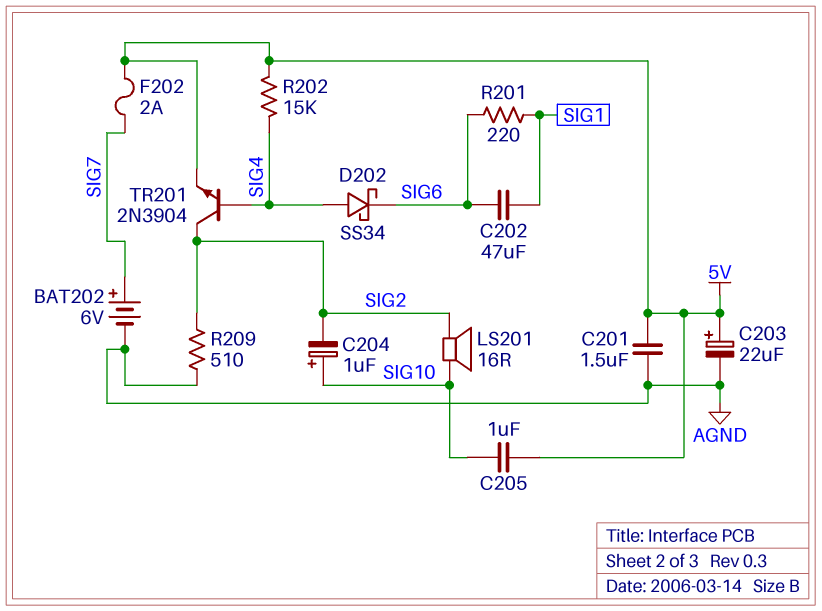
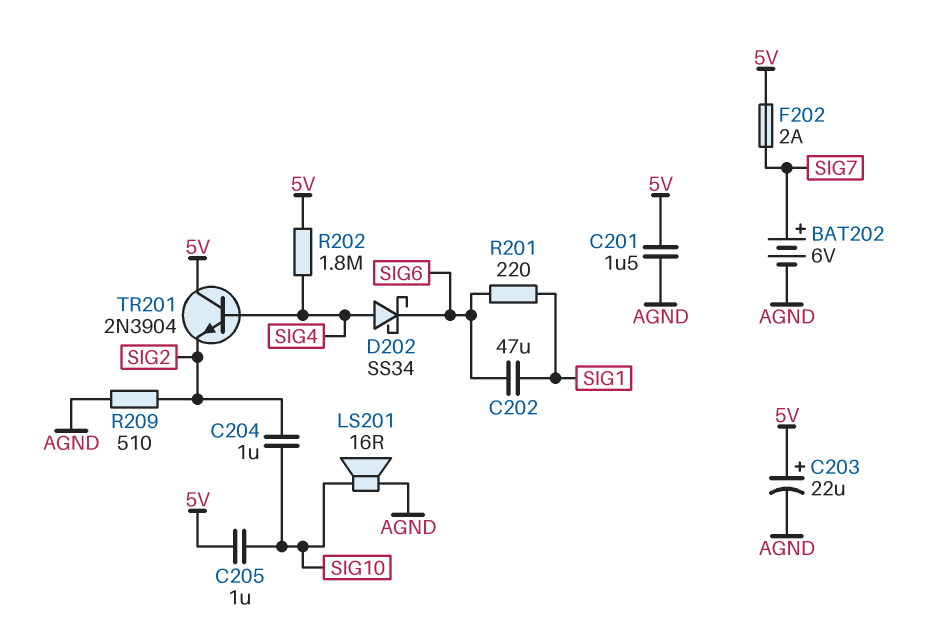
C204: 1uF (plus SIG10, minus SIG2) -> 1uF (SIG2, SIG10)
LS201: speaker 16R (SIG2, SIG10) -> speaker 16R (AGND, SIG10)
R202: 15k (5V, SIG4) -> 1.8M (5V, SIG4)
TR201: NPN 2N3904 (B SIG4, C SIG2, E 5V) -> NPN 2N3904 (B SIG4, C 5V, E SIG2)

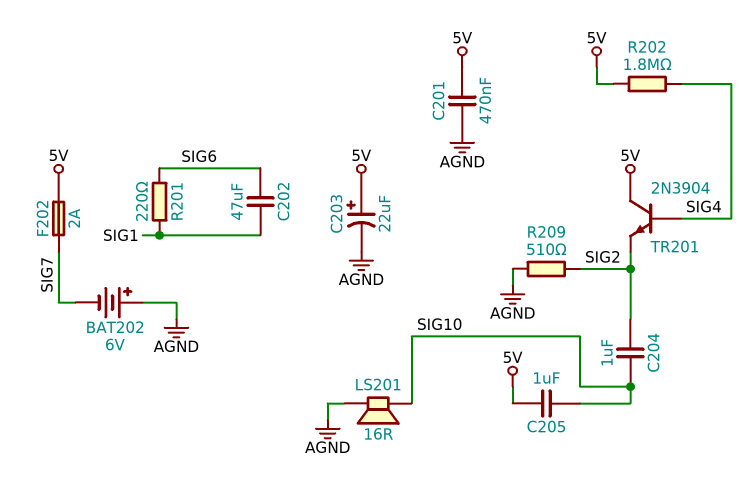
BAT202: 6V (plus SIG7, minus AGND) -> 6V (plus AGND, minus SIG7)
C201: 1.5uF (5V, AGND) -> 470nF (5V, AGND)
D202: schottky SS34 (A SIG4, K SIG6) -> none

